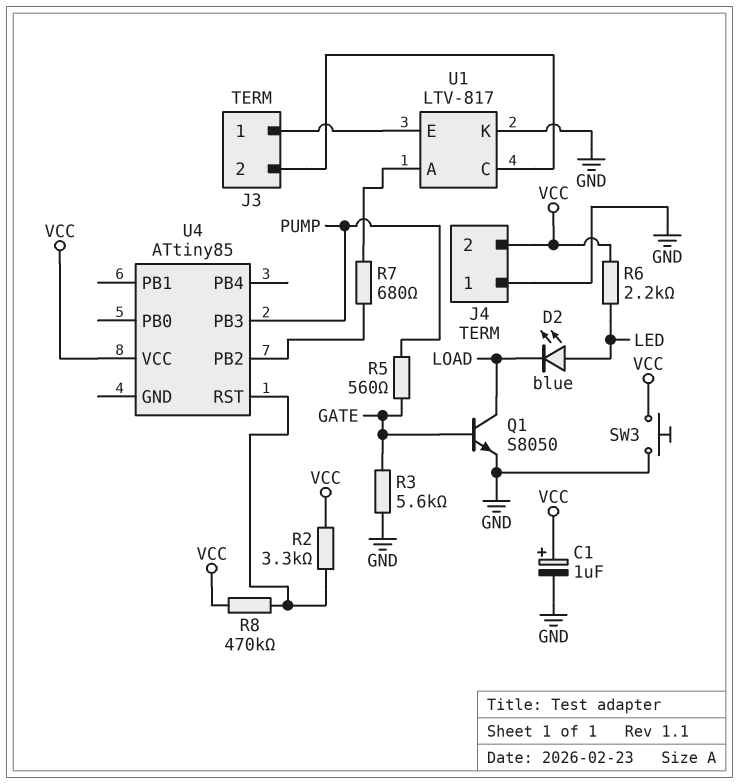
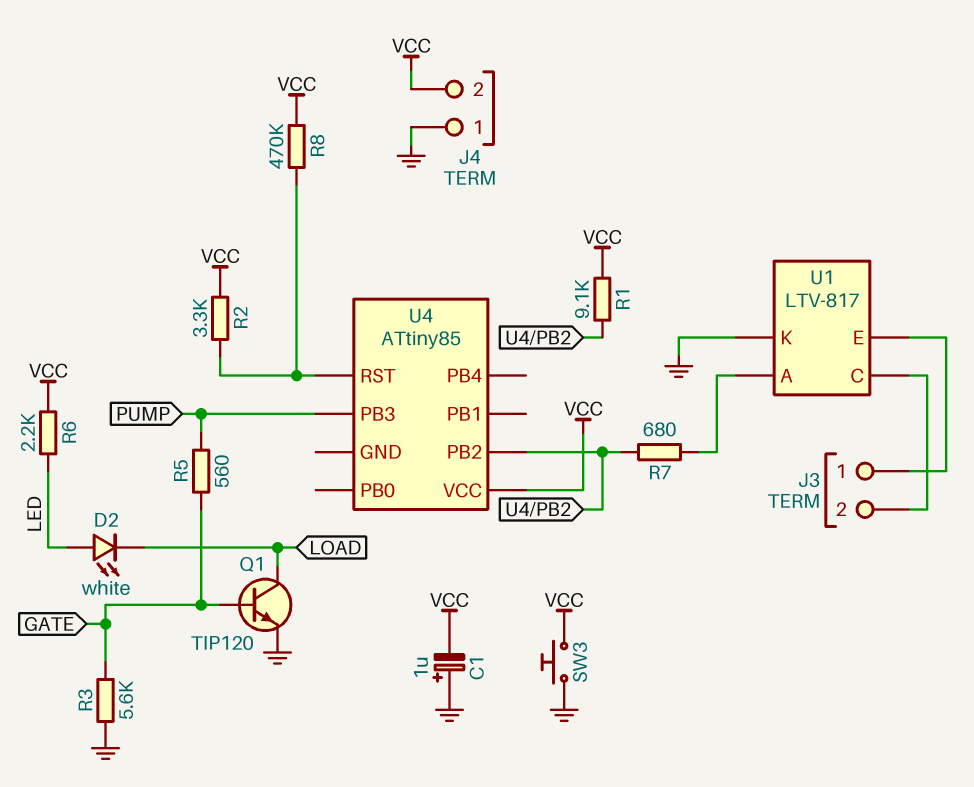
C1: 1uF (plus VCC, minus GND) -> 1uF (plus GND, minus VCC)
D2: LED blue (A LED, K LOAD) -> LED white (A LED, K LOAD)
Q1: NPN S8050 (B GATE, C LOAD, E GND) -> NPN TIP120 (B GATE, C LOAD, E GND)
R1: none -> 9.1k (U4/PB2, VCC)

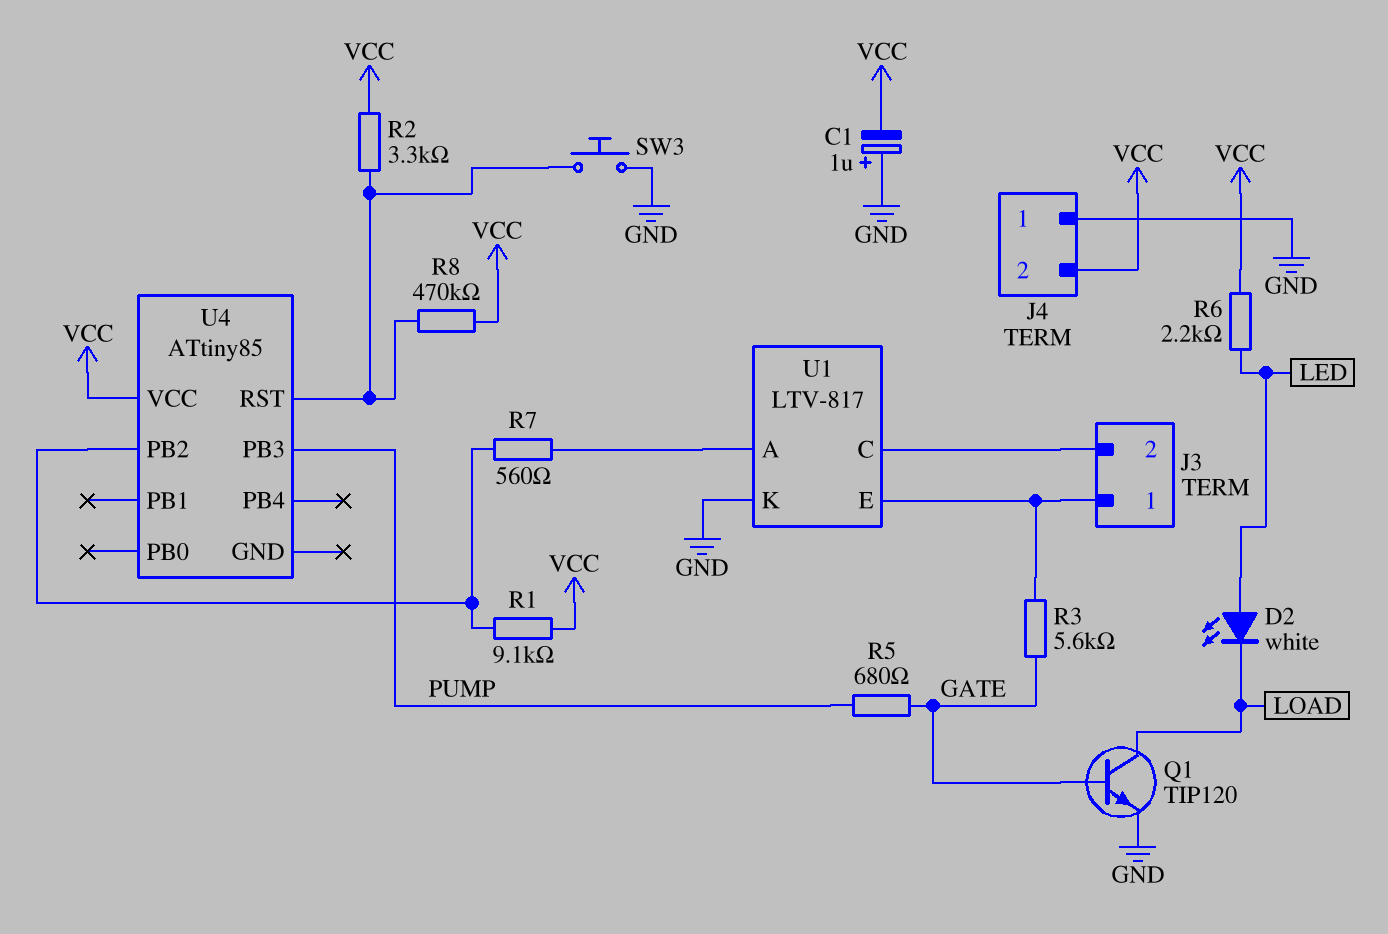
R3: 5.6k (GATE, GND) -> 5.6k (GATE, J3/1)
R5: 560 (GATE, PUMP) -> 680 (GATE, PUMP)
R7: 680 (U1/A, U4/PB2) -> 560 (U1/A, U4/PB2)
SW3: button (GND, VCC) -> button (GND, U4/RST)

